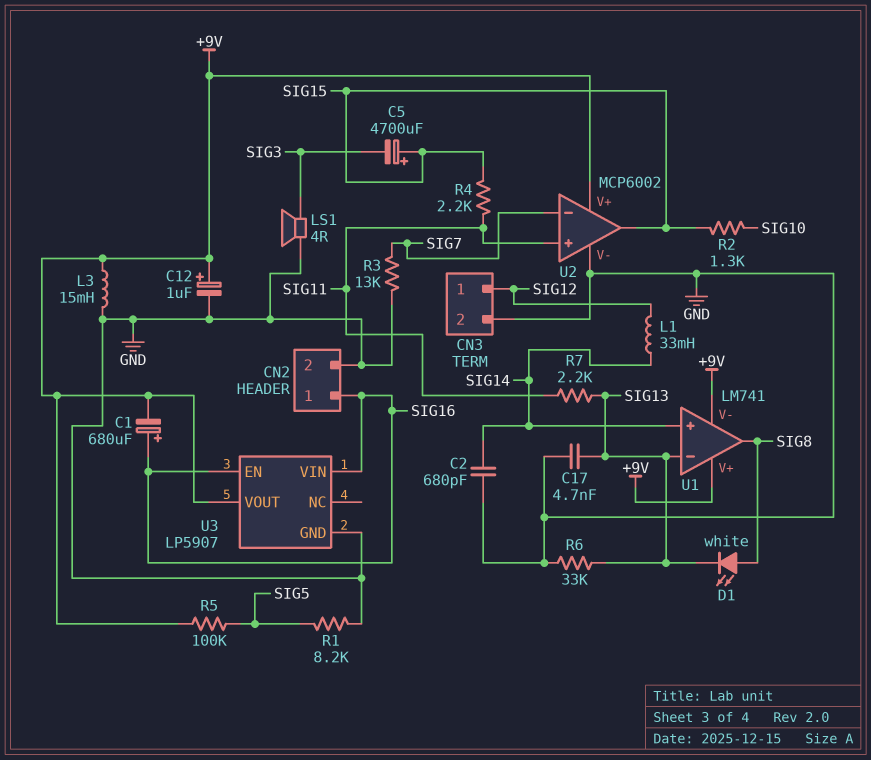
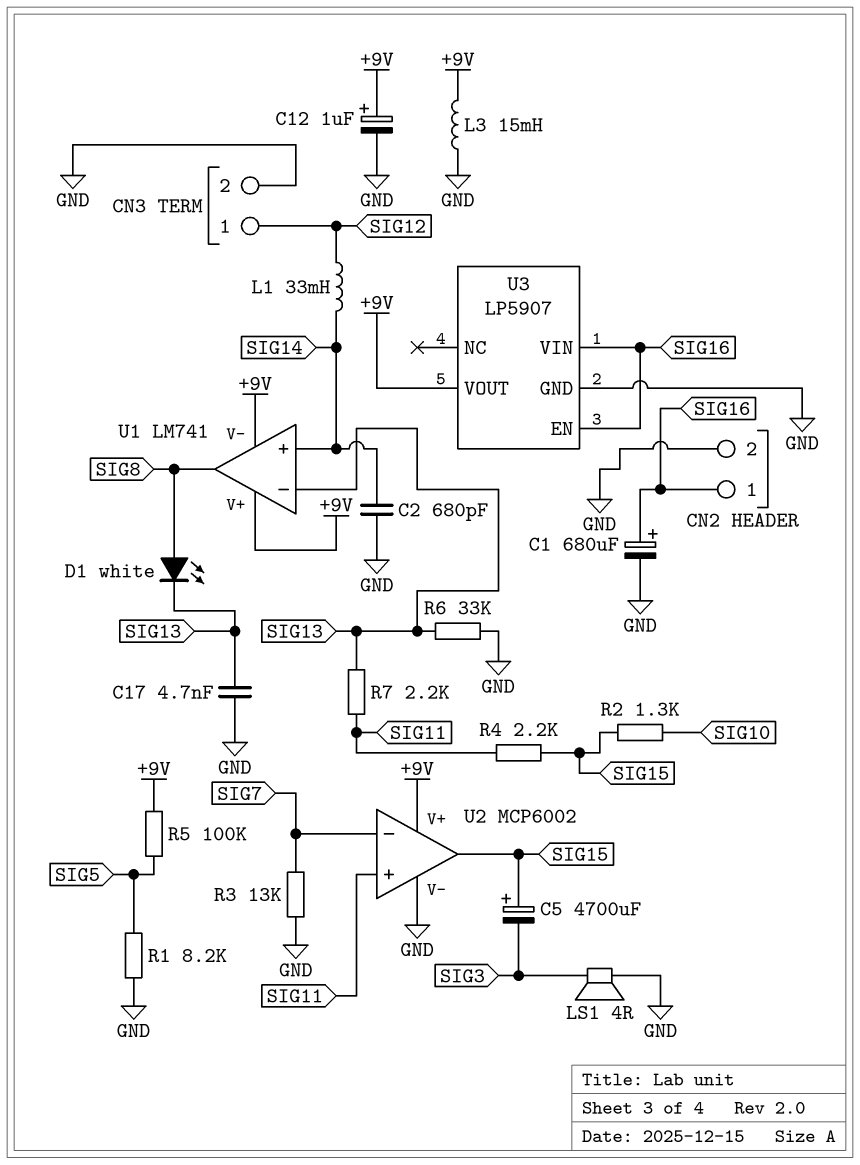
C1: 680uF (plus SIG16, minus +9V) -> 680uF (plus SIG16, minus GND)

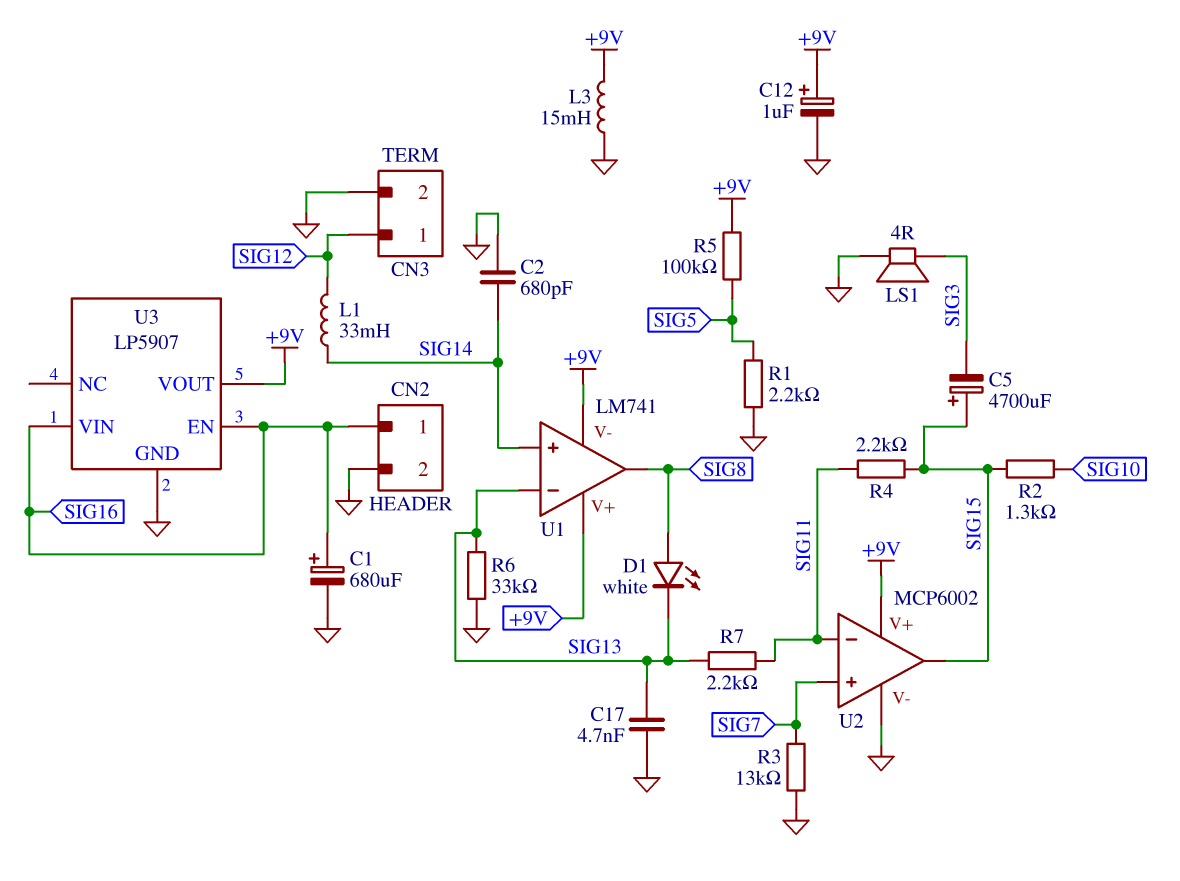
R1: 8.2k (GND, SIG5) -> 2.2k (GND, SIG5)
U2 pin in+: SIG11 -> SIG7
U2 pin in-: SIG7 -> SIG11

